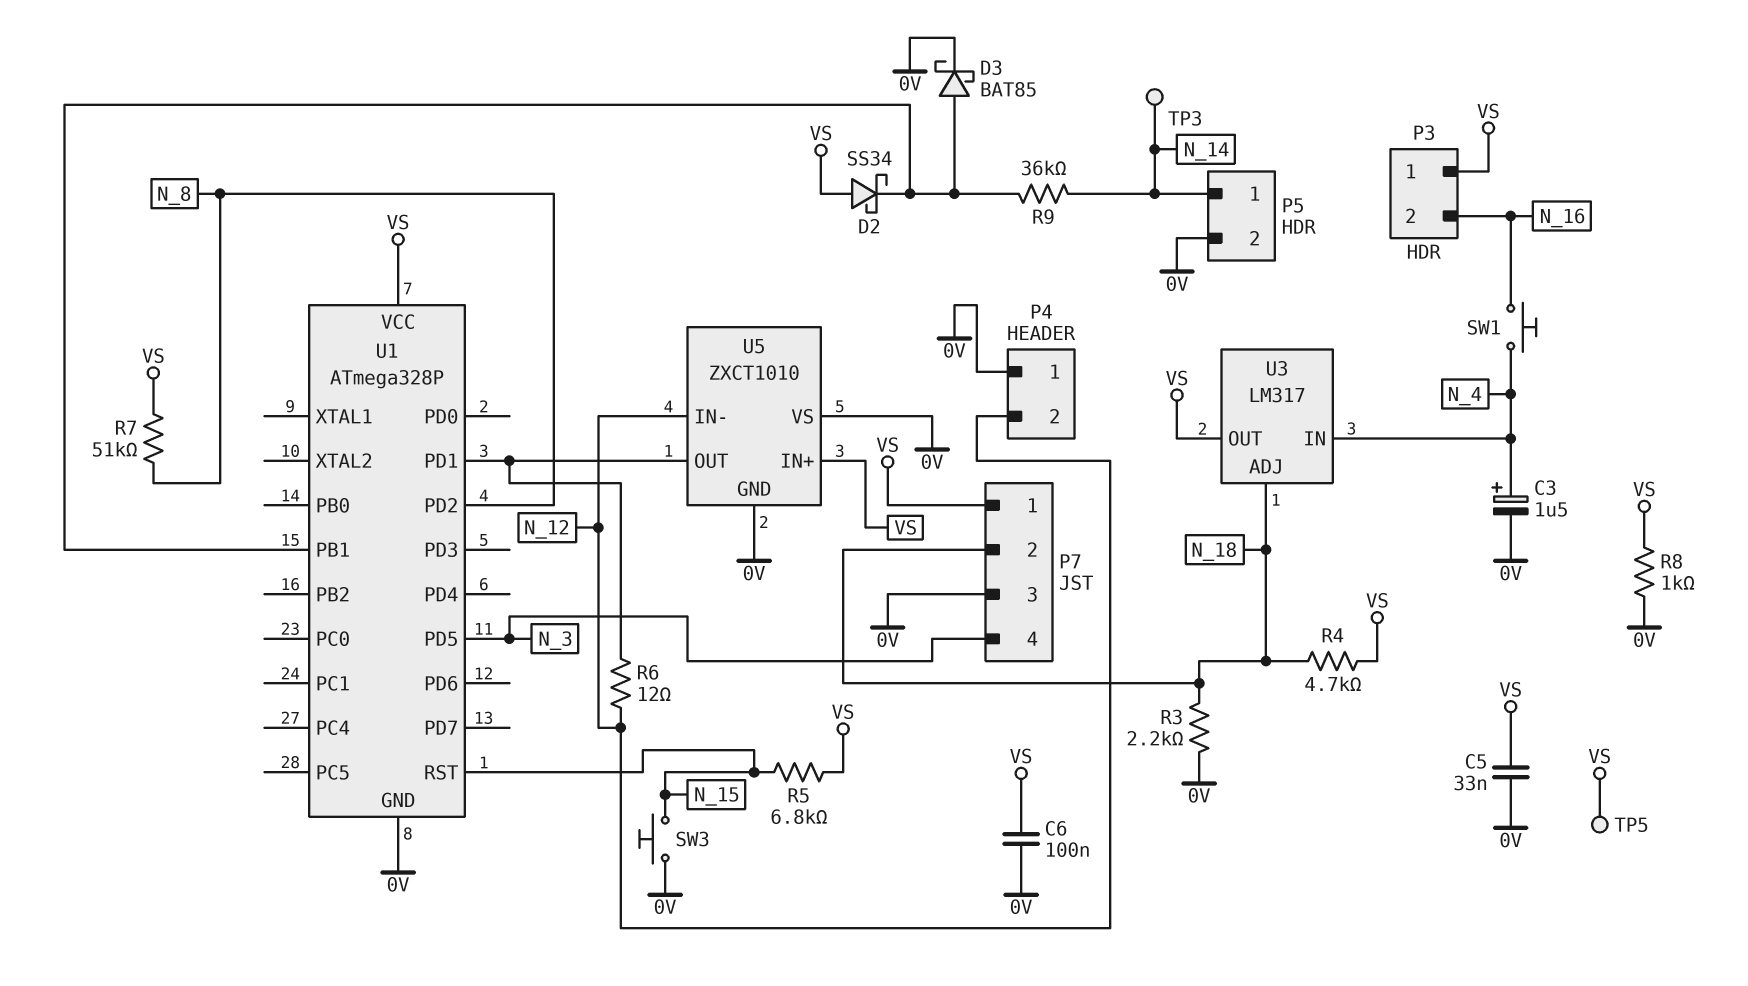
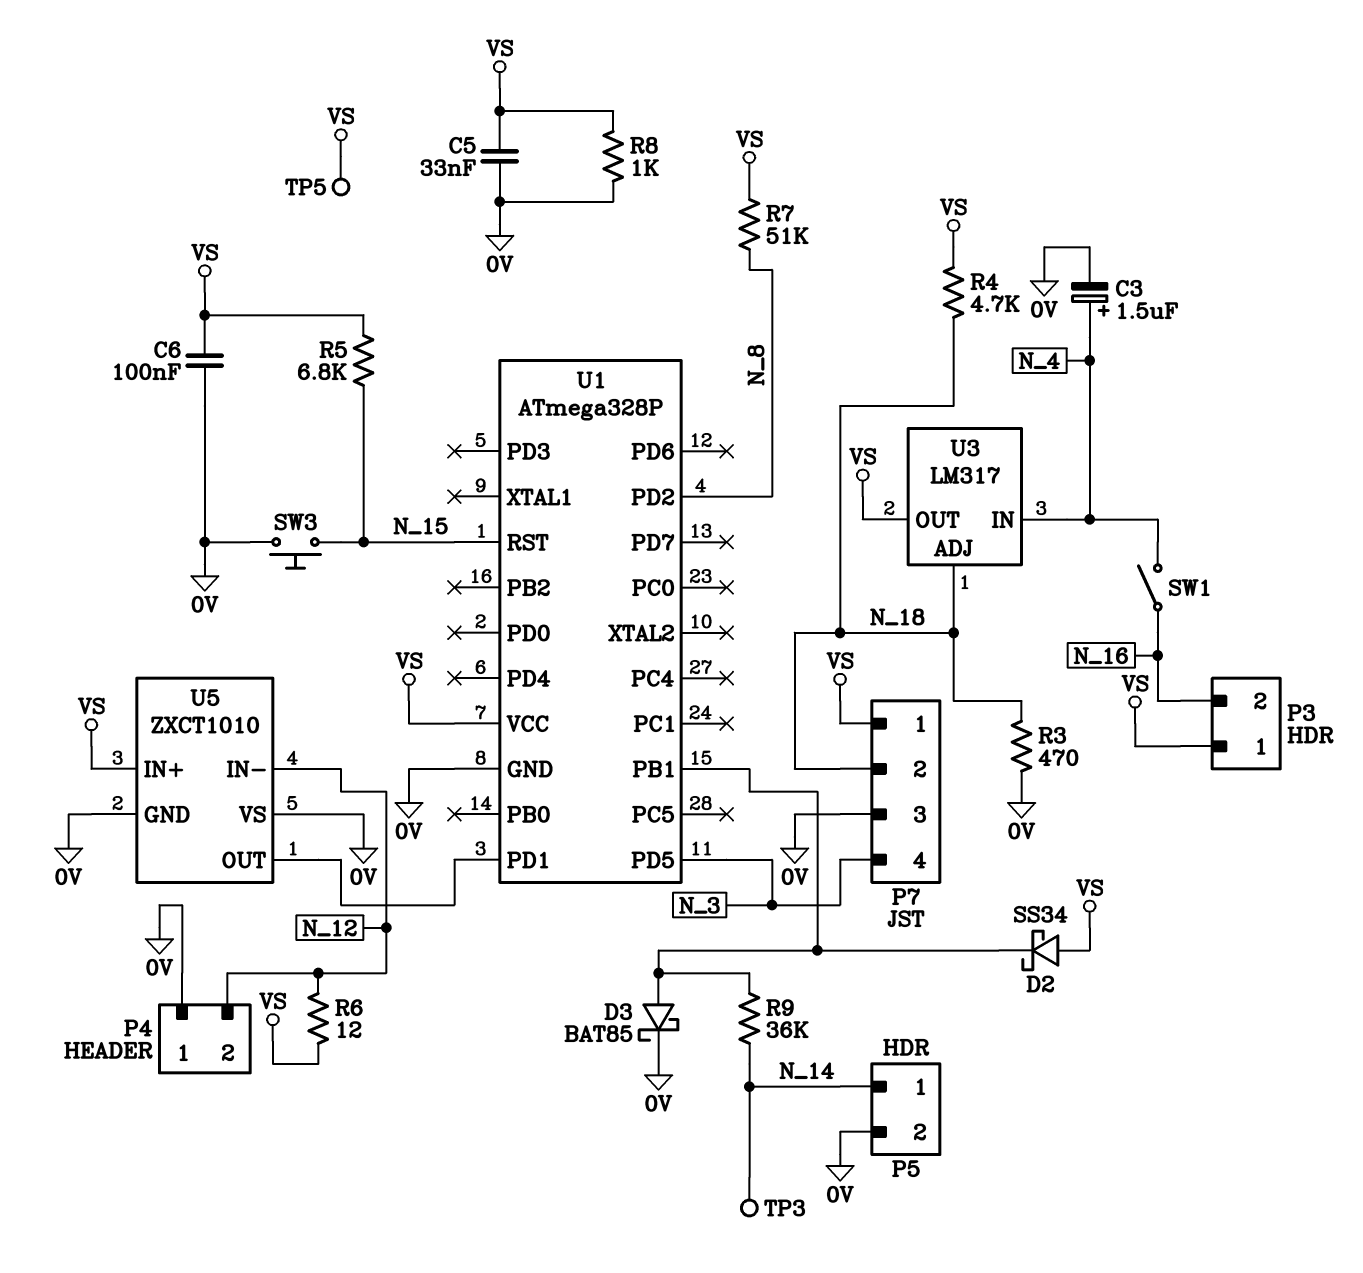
R3: 2.2k (0V, N_18) -> 470 (0V, N_18)
R6: 12 (N_12, U1/PD1) -> 12 (N_12, VS)
SW1: button (N_4, N_16) -> switch (N_4, N_16)

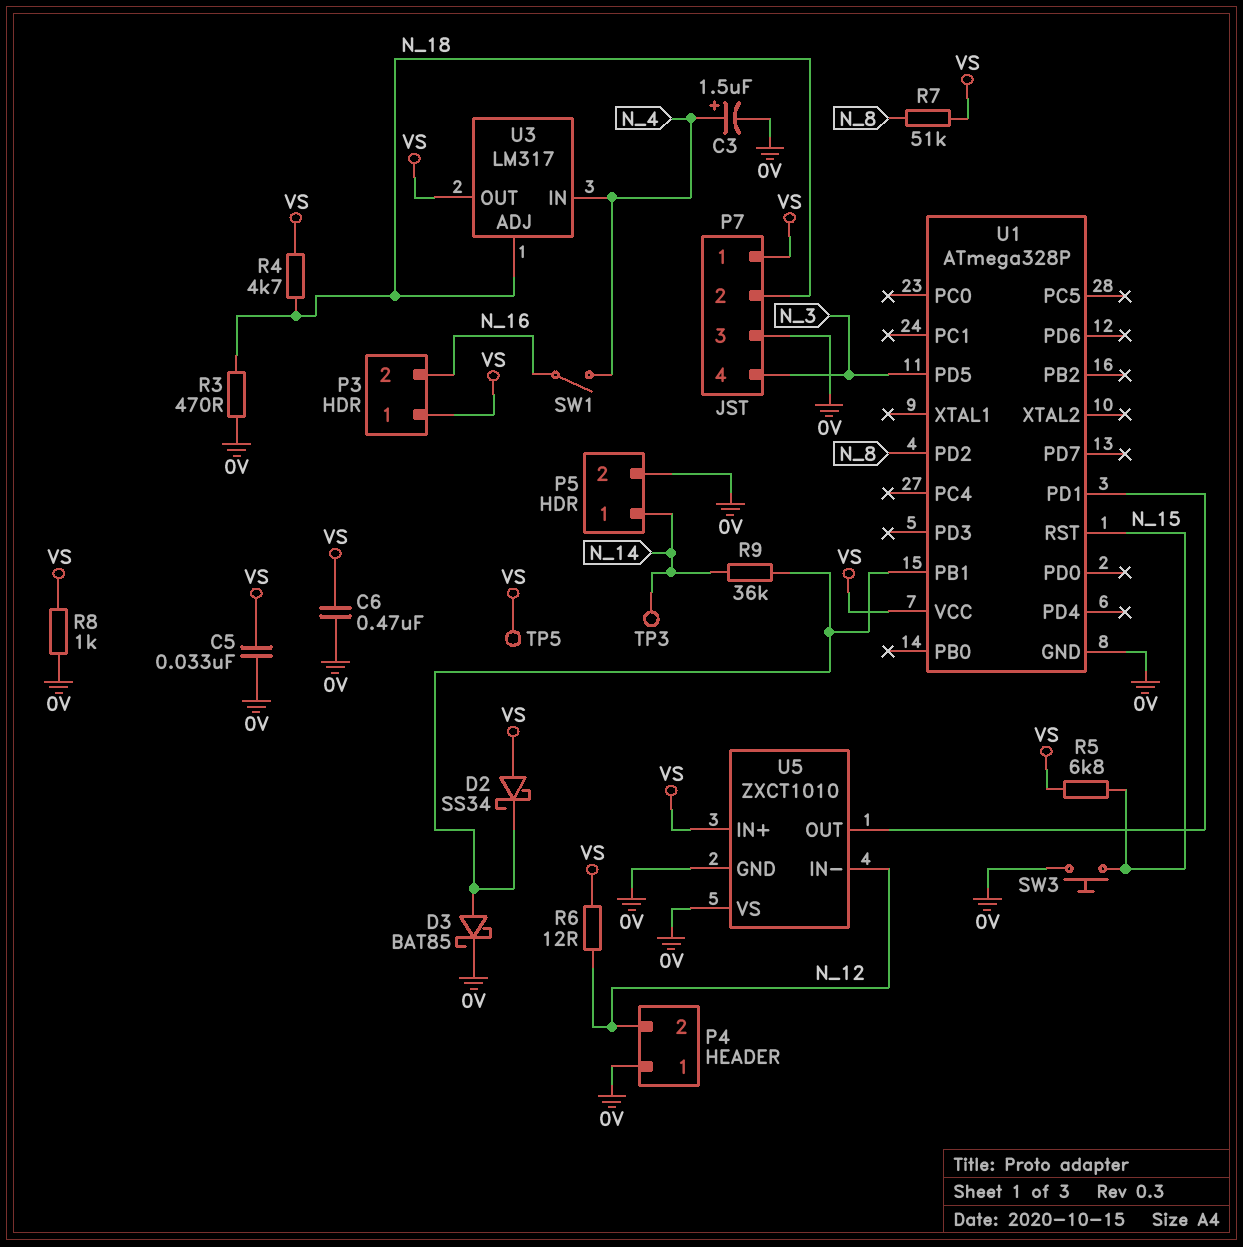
C6: 100nF (0V, VS) -> 470nF (0V, VS)

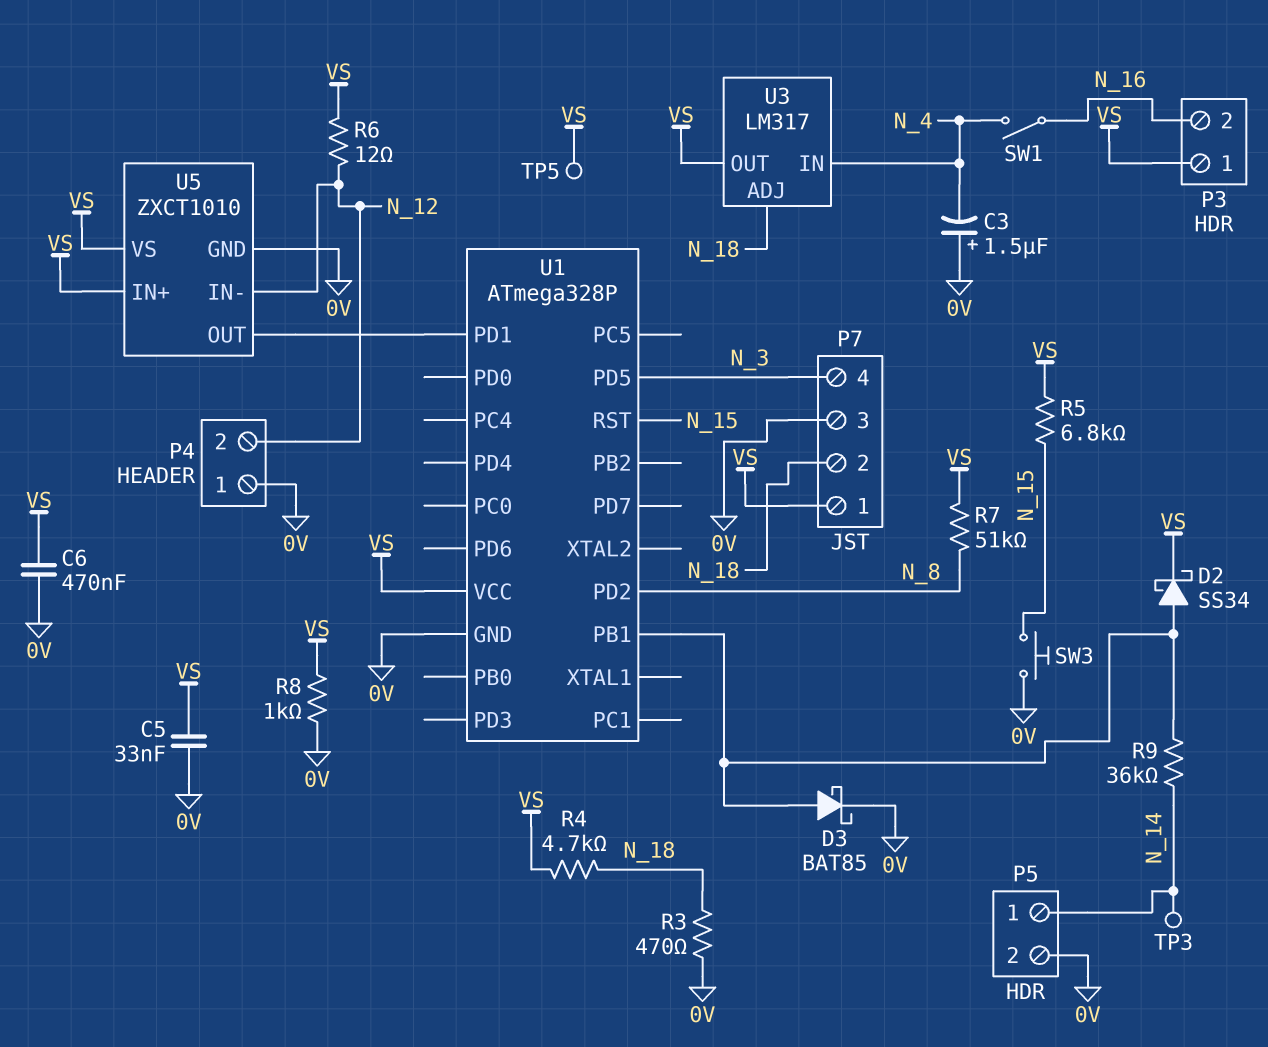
C3: 1.5uF (plus N_4, minus 0V) -> 1.5uF (plus 0V, minus N_4)
D2: schottky SS34 (A VS, K U1/PB1) -> schottky SS34 (A U1/PB1, K VS)
U5 pin VS: 0V -> VS

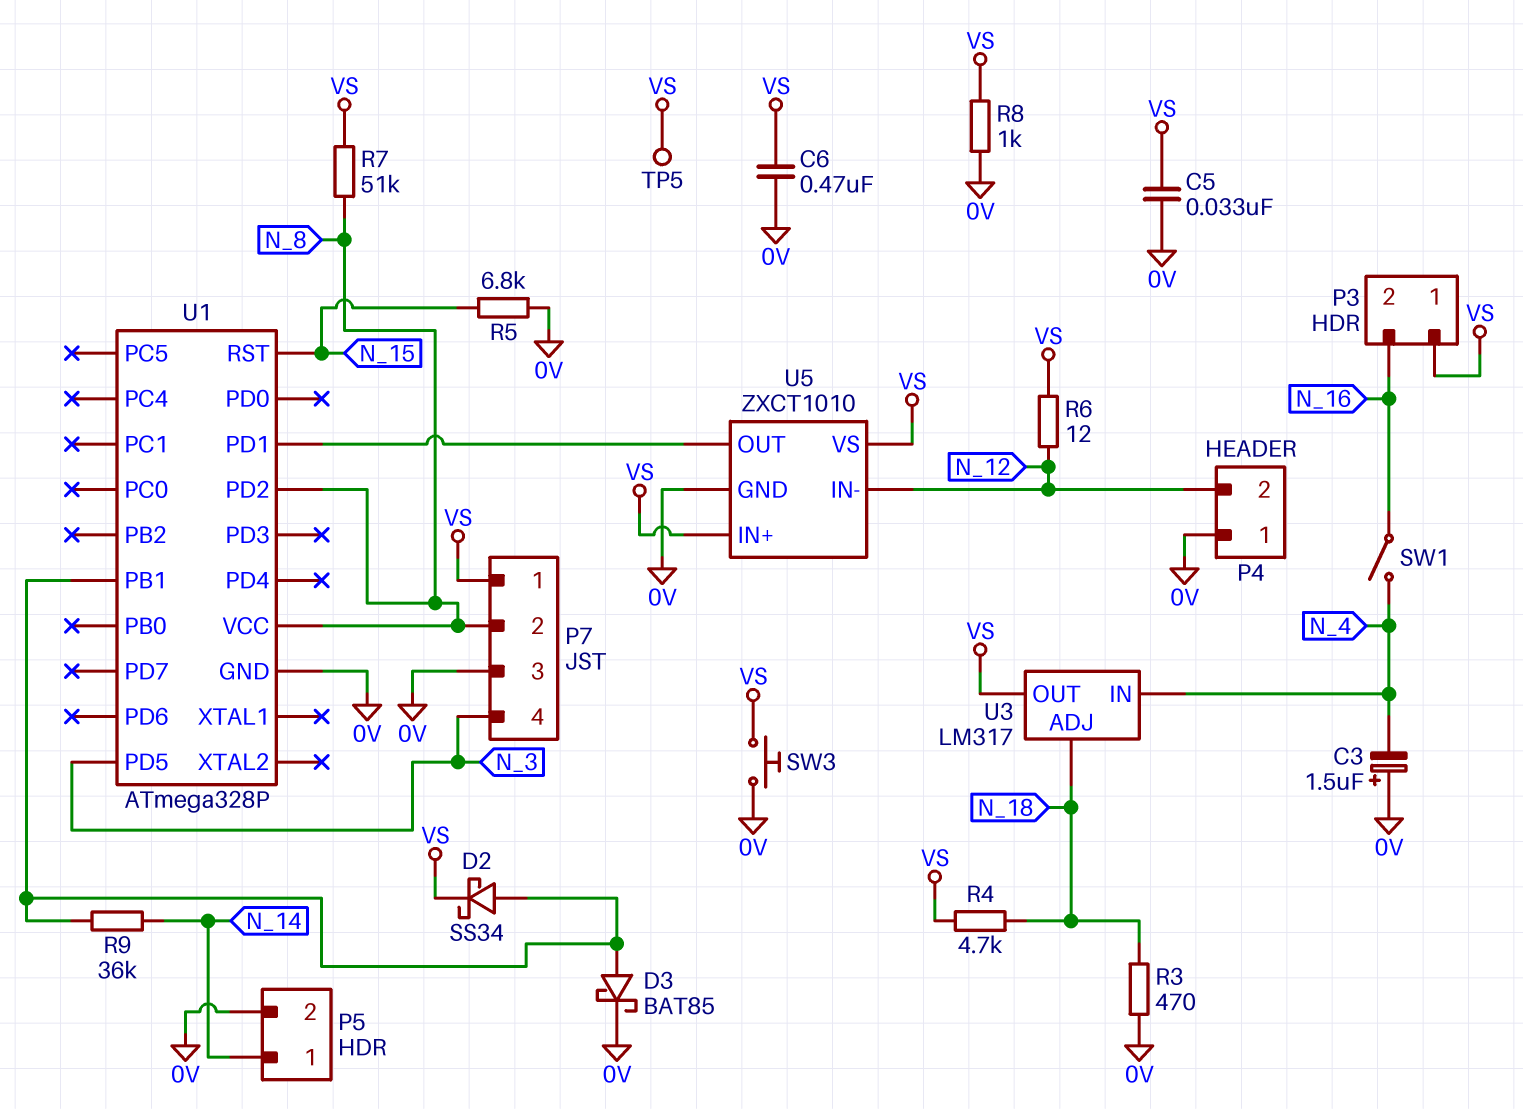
P7 pin 2: N_18 -> N_8
R5: 6.8k (N_15, VS) -> 6.8k (0V, N_15)
SW3: button (0V, N_15) -> button (0V, VS)
TP3: test point (N_14) -> none
U1 pin VCC: VS -> N_8

